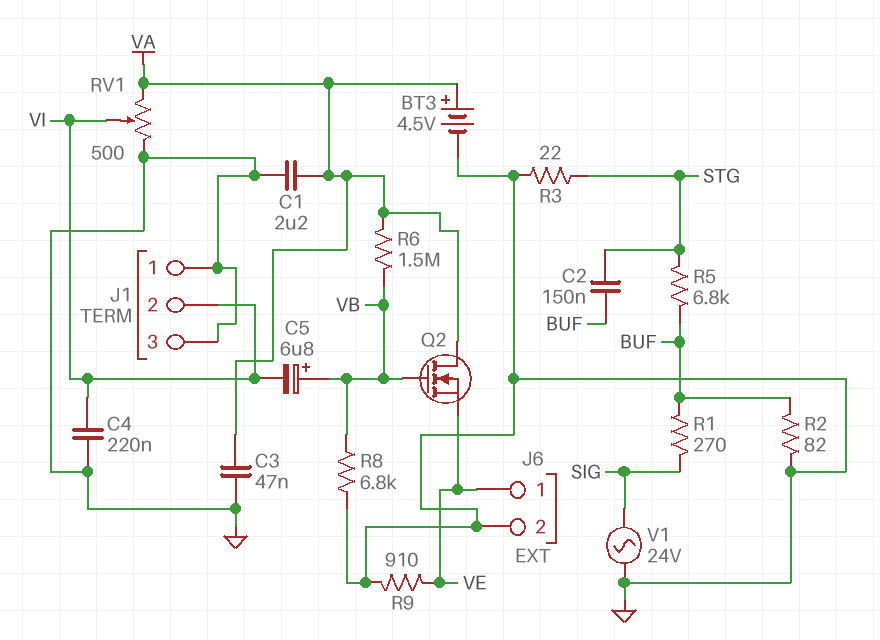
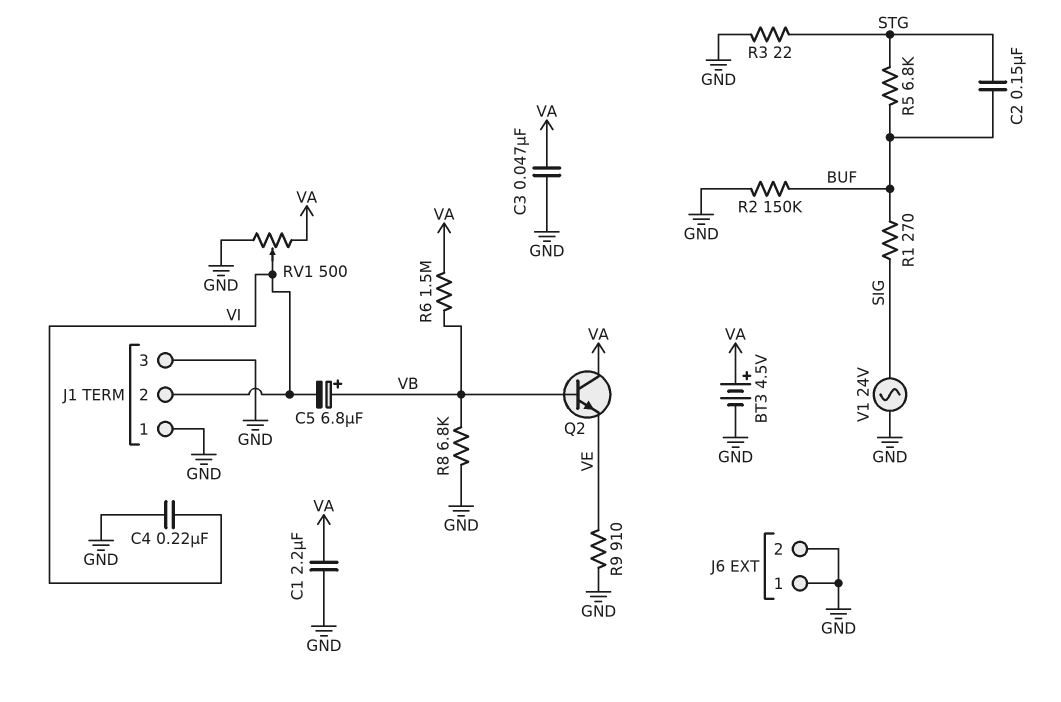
J6 pin 1: VE -> GND
Q2: NMOS (G VB, D VA, S VE) -> NPN (B VB, C VA, E VE)
R2: 82 (BUF, GND) -> 150k (BUF, GND)

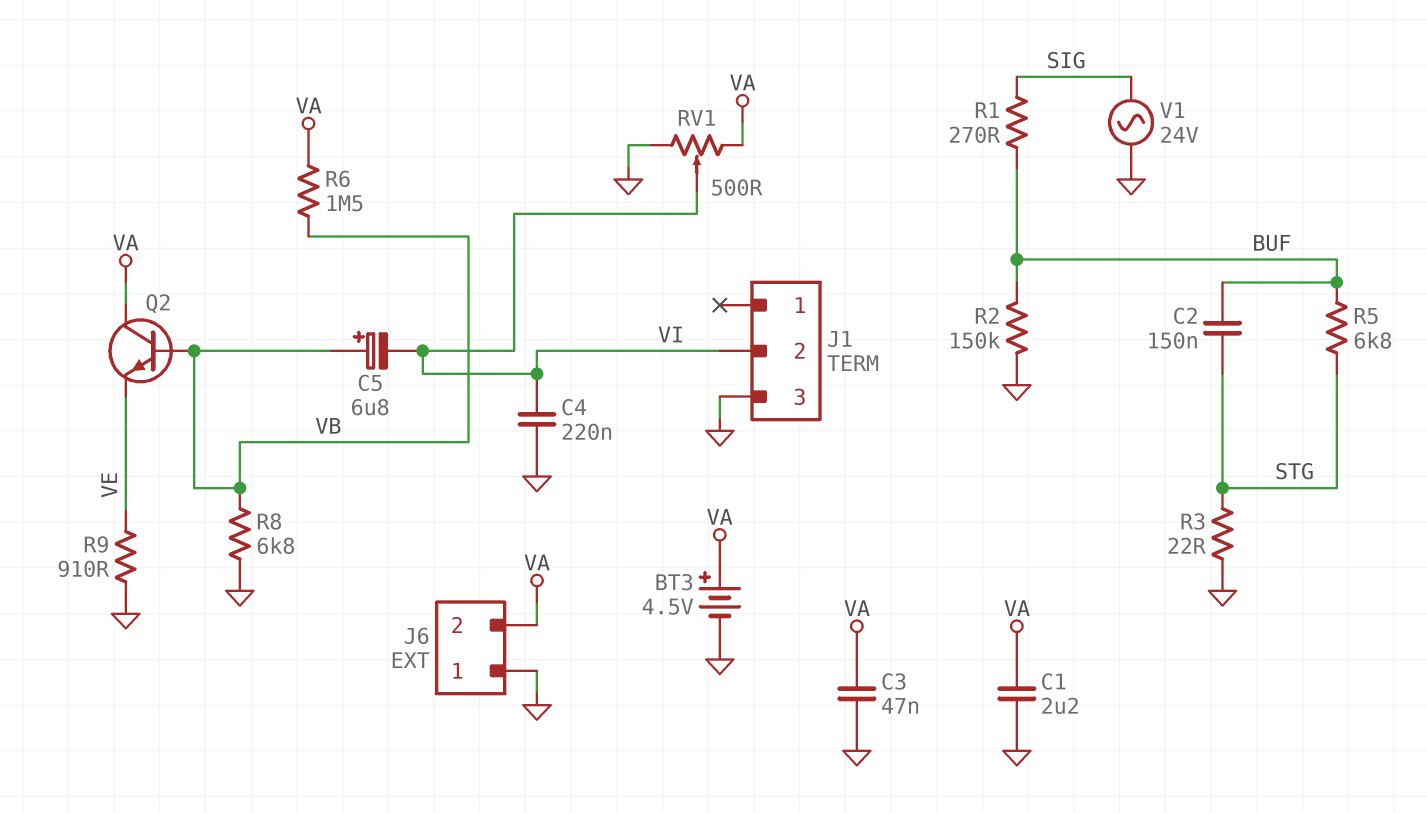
J1 pin 1: GND -> none
J6 pin 2: GND -> VA

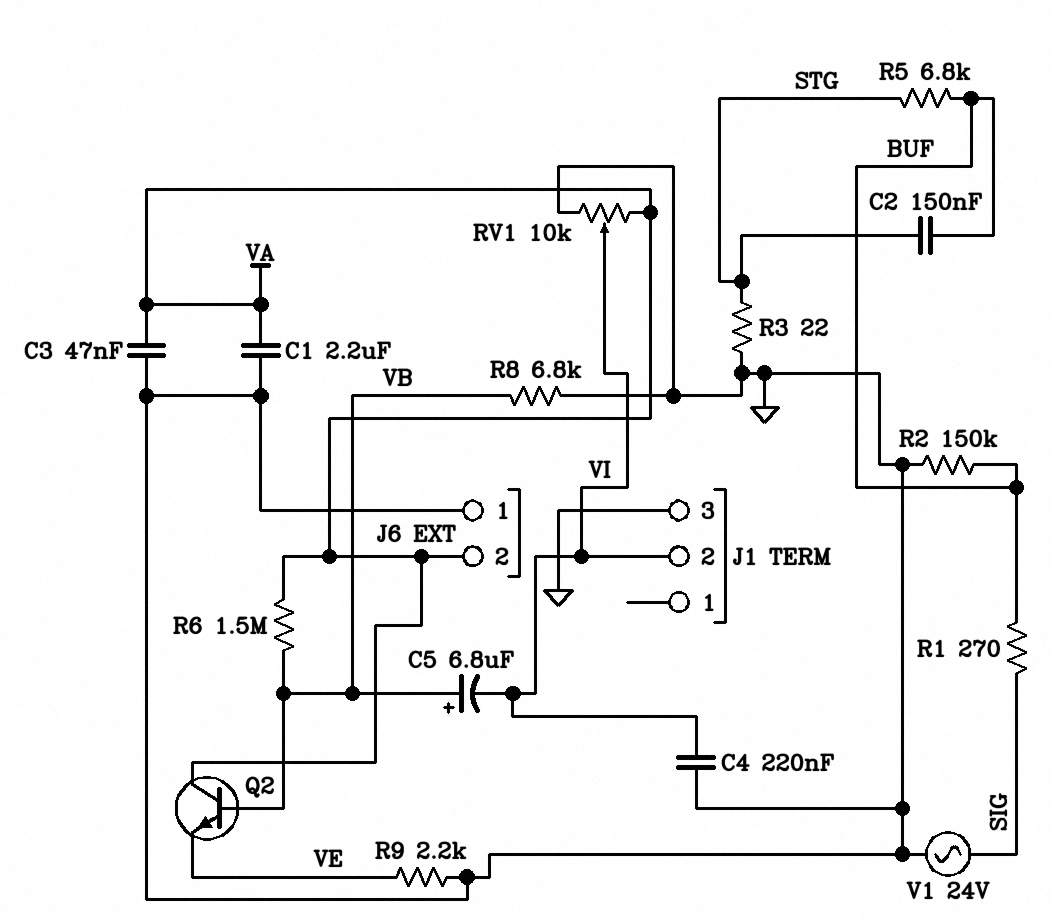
BT3: 4.5V (plus VA, minus GND) -> none
R9: 910 (GND, VE) -> 2.2k (GND, VE)
RV1: 500 (GND, VA, wiper VI) -> 10k (GND, VA, wiper VI)

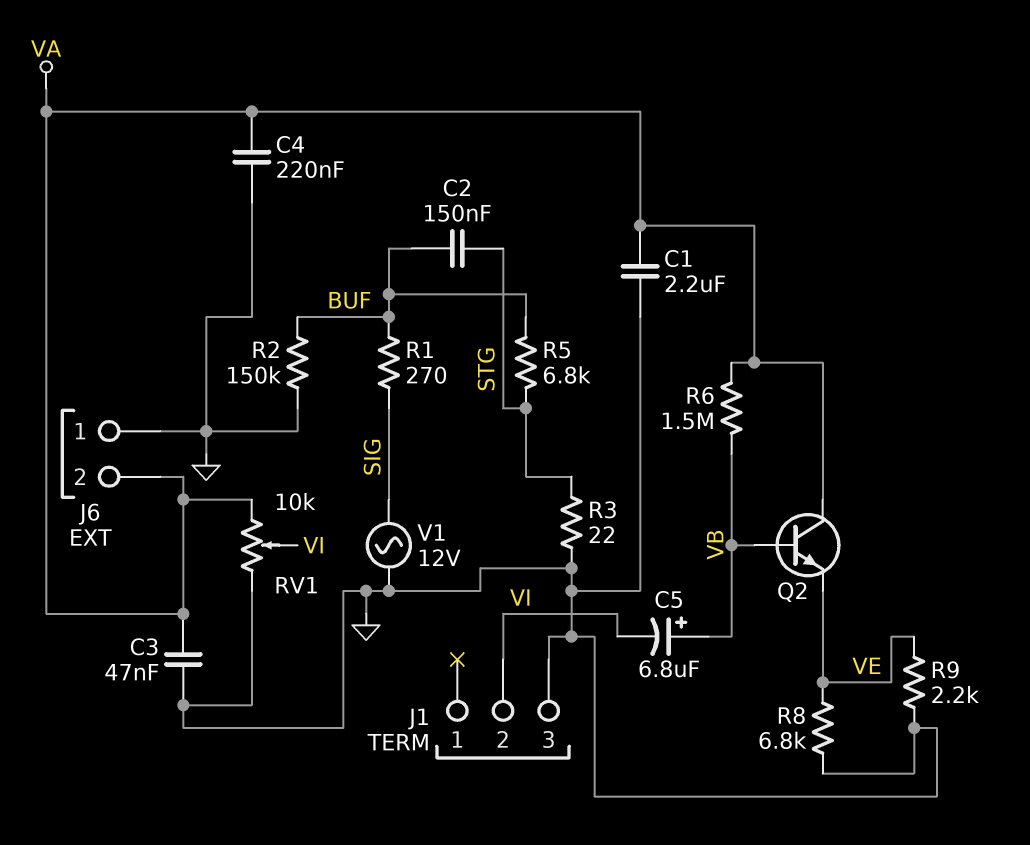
C4: 220nF (GND, VI) -> 220nF (GND, VA)
R8: 6.8k (GND, VB) -> 6.8k (GND, VE)
V1: AC 24V (GND, SIG) -> AC 12V (GND, SIG)

